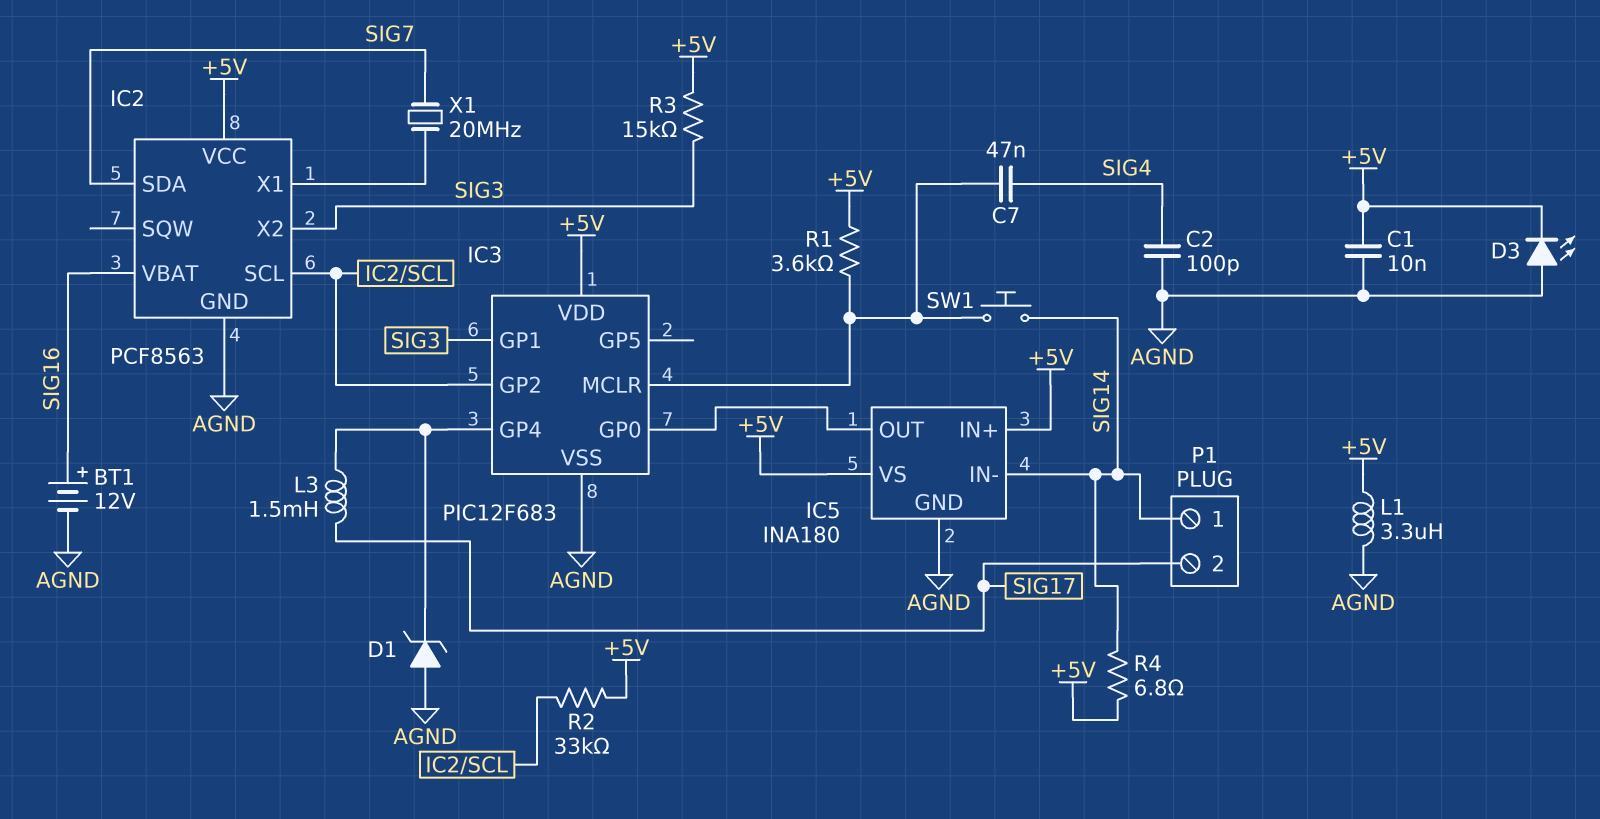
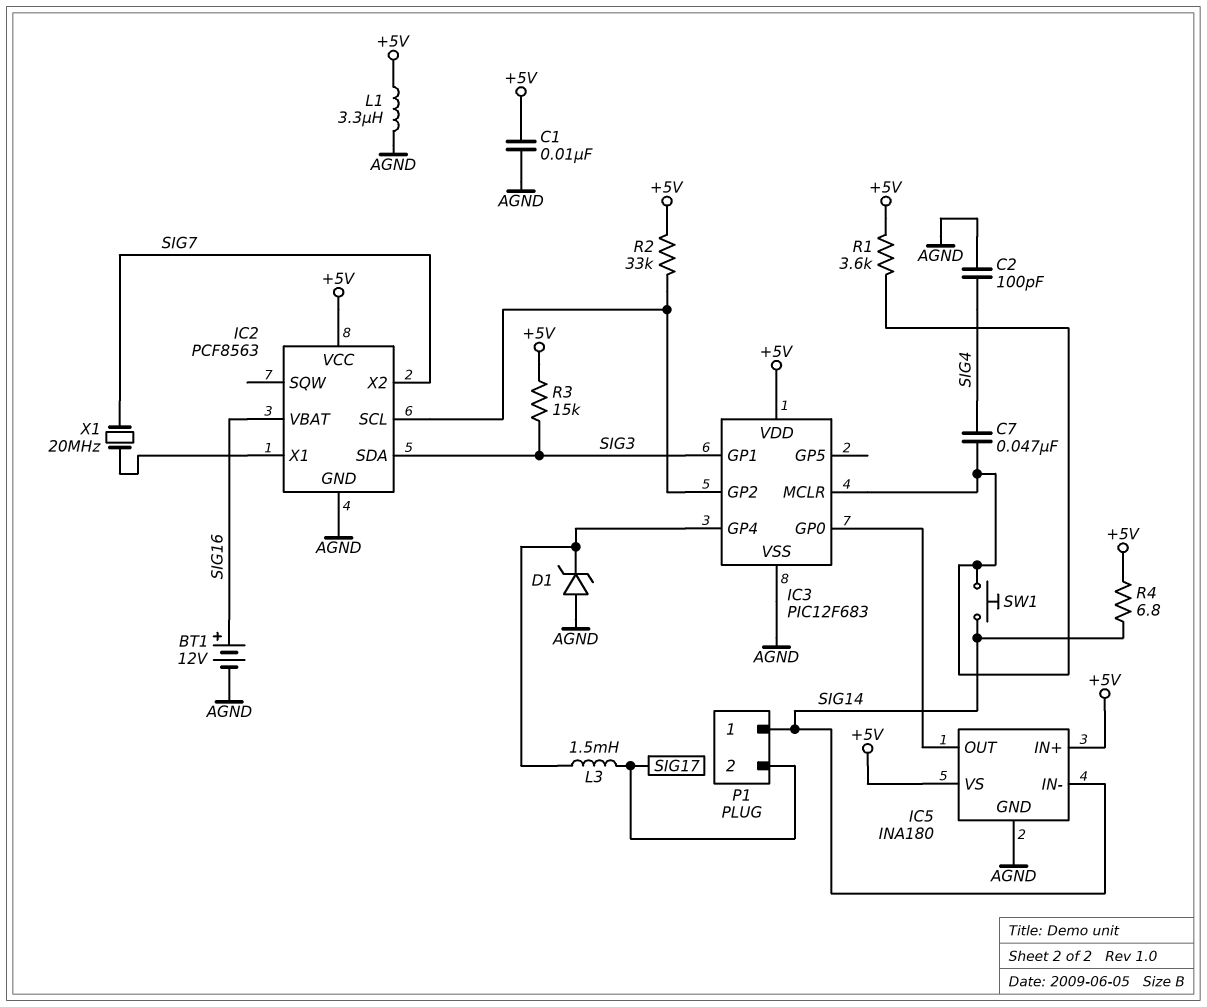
D3: LED (A AGND, K +5V) -> none
IC2 pin SDA: SIG7 -> SIG3
IC2 pin X2: SIG3 -> SIG7

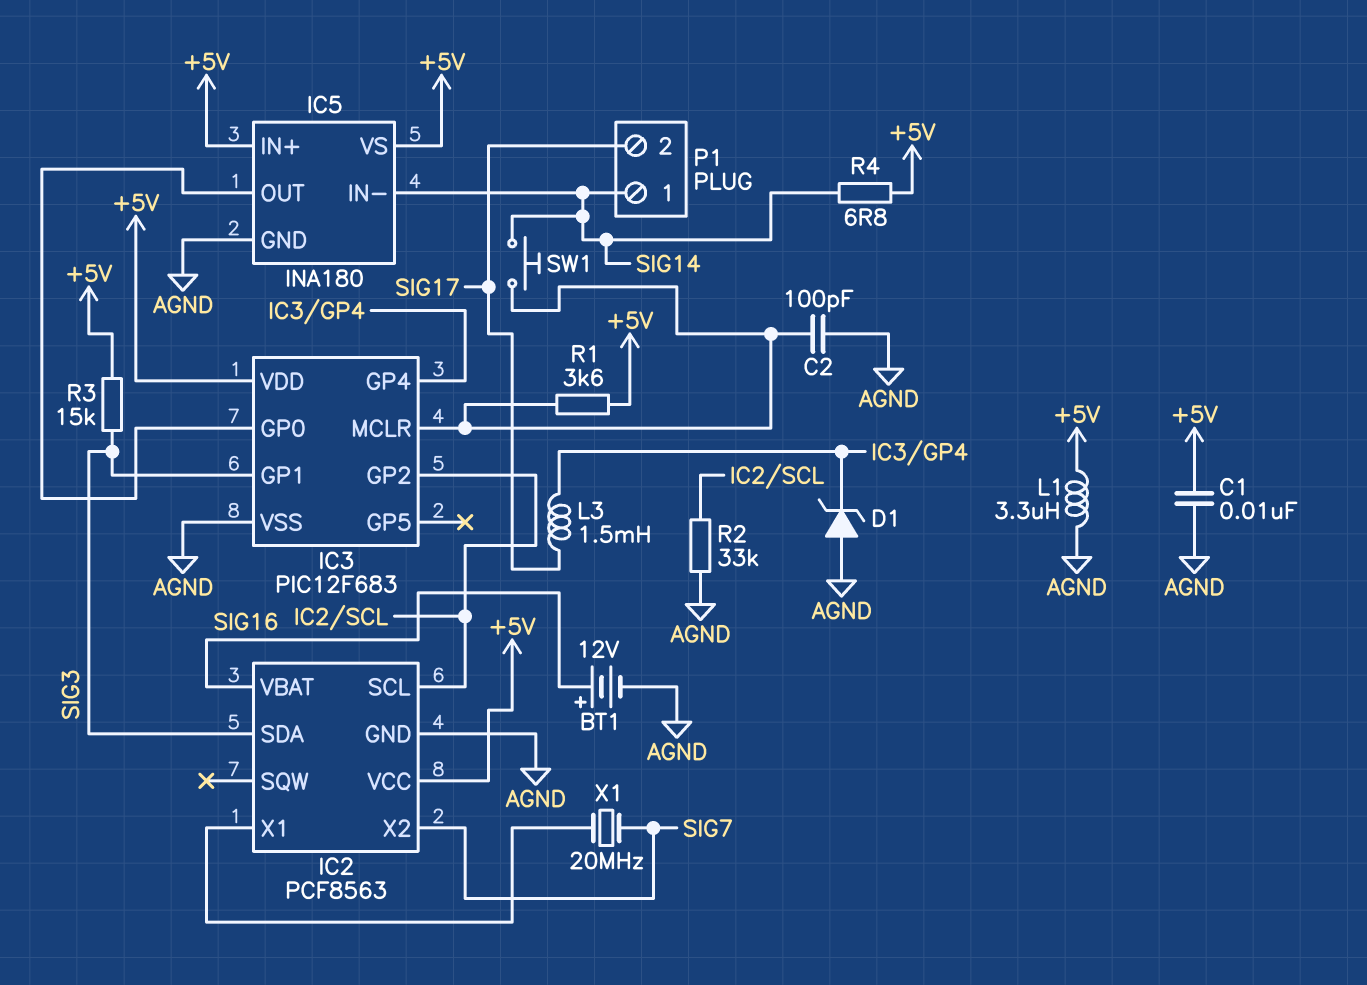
C2: 100pF (AGND, SIG4) -> 100pF (AGND, IC3/MCLR)
C7: 47nF (IC3/MCLR, SIG4) -> none
R2: 33k (+5V, IC2/SCL) -> 33k (AGND, IC2/SCL)

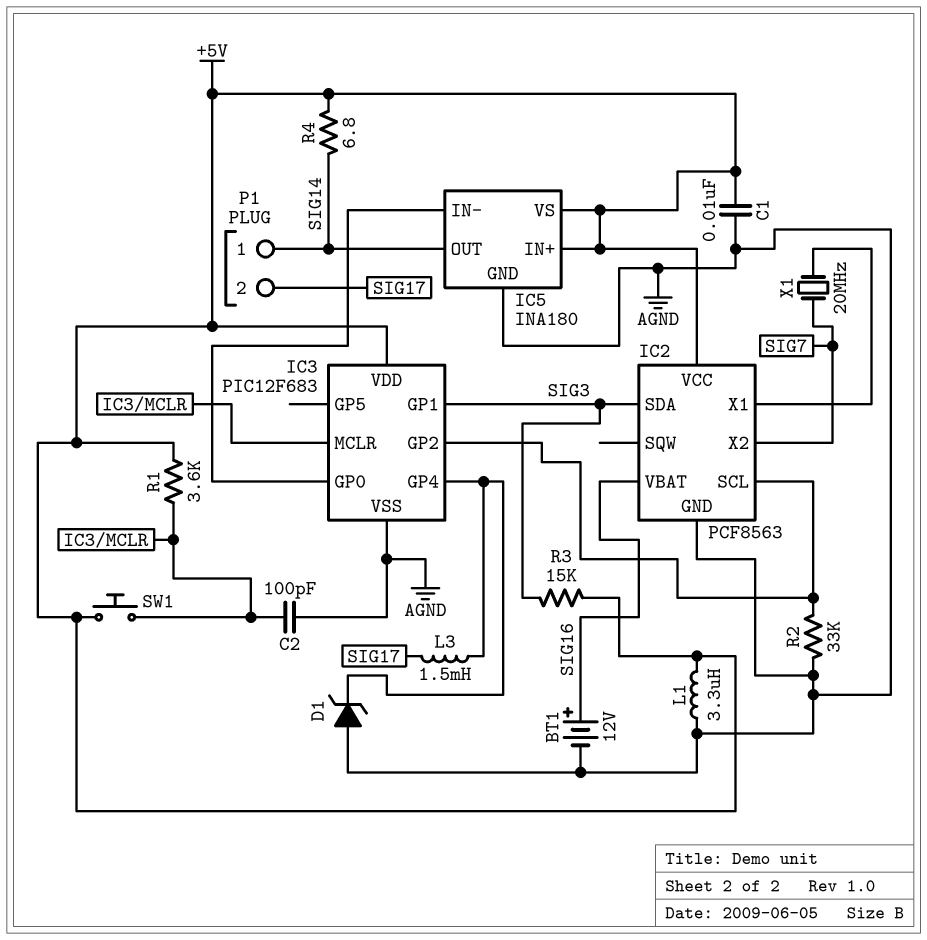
IC5 pin IN-: SIG14 -> IC3/GP0
IC5 pin OUT: IC3/GP0 -> SIG14
SW1: button (IC3/MCLR, SIG14) -> button (+5V, IC3/MCLR)

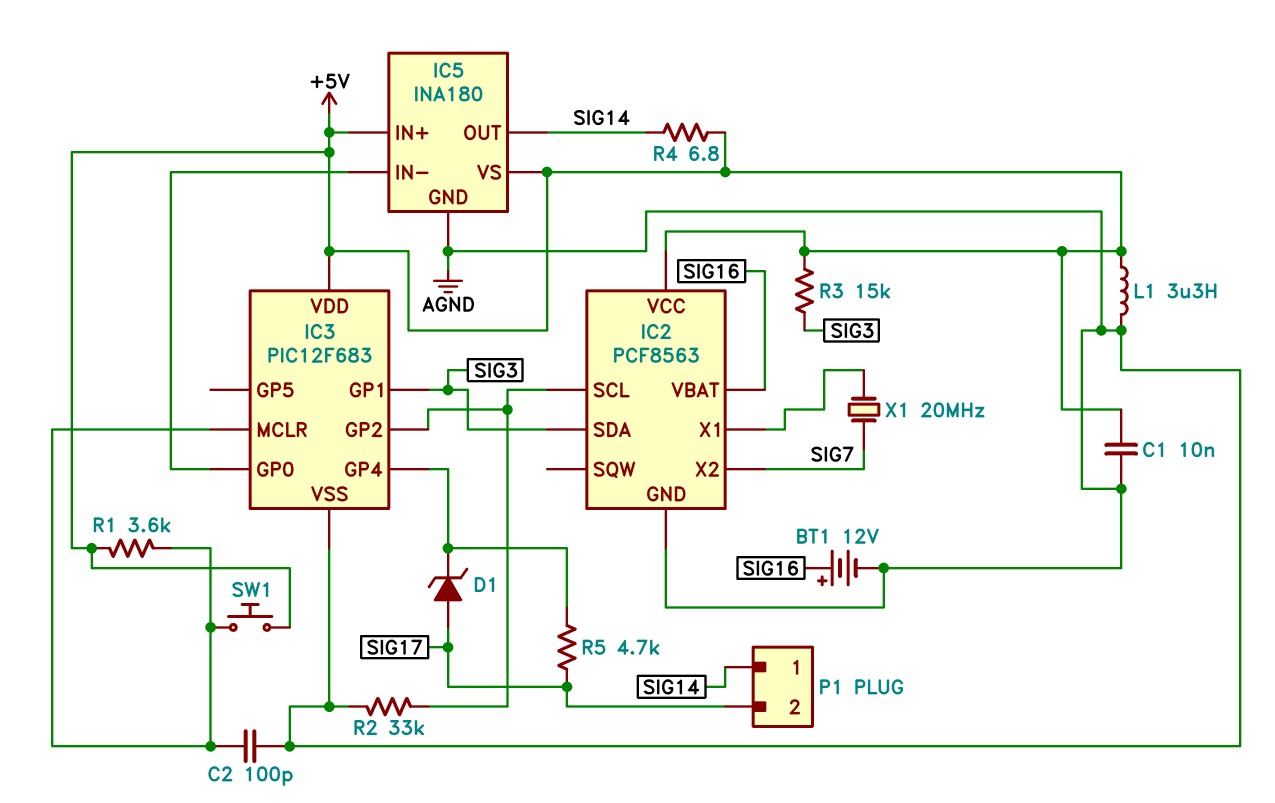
D1: zener (A AGND, K IC3/GP4) -> zener (A SIG17, K IC3/GP4)
L3: 1.5mH (IC3/GP4, SIG17) -> none
R5: none -> 4.7k (IC3/GP4, SIG17)

